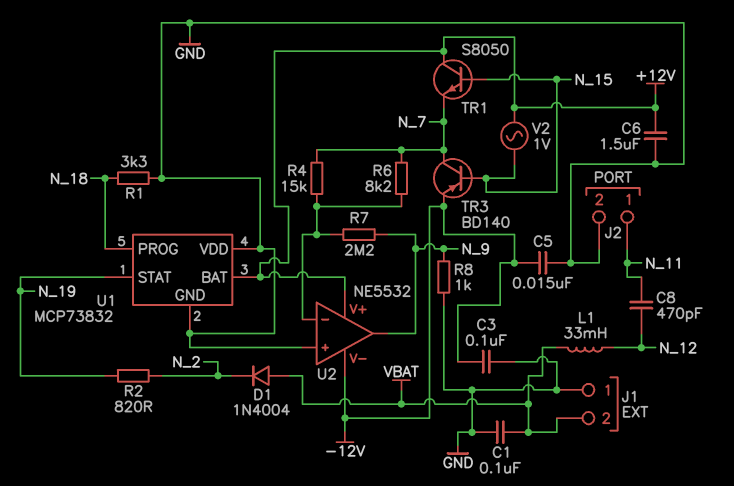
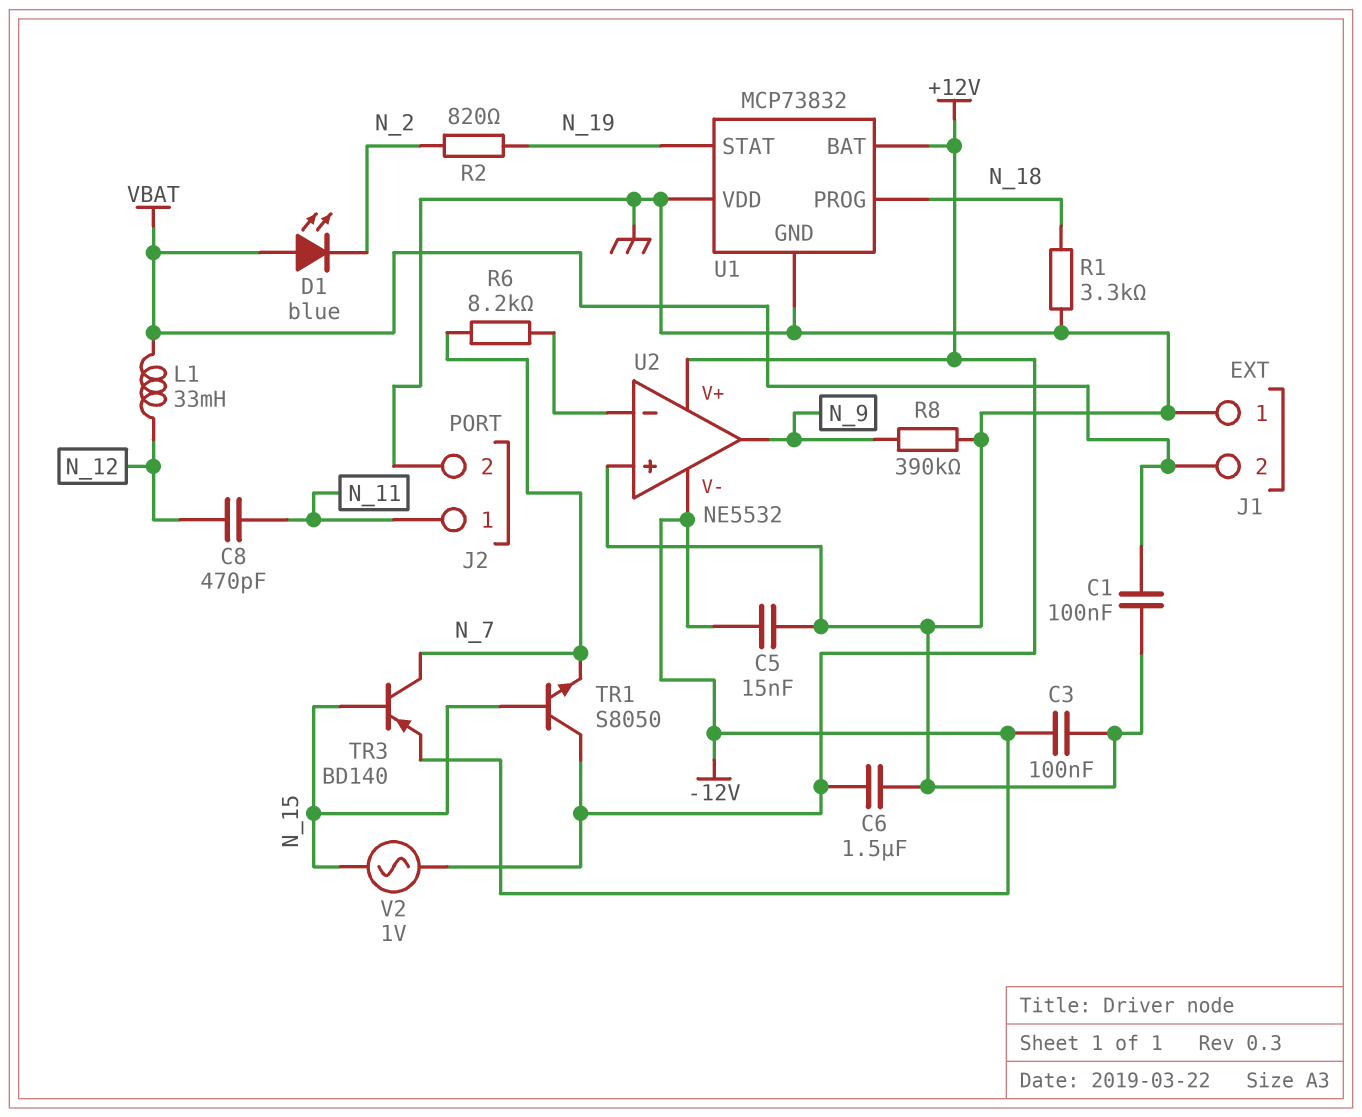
D1: diode 1N4004 (A VBAT, K N_2) -> LED blue (A VBAT, K N_2)
R4: 15k (N_7, U2/in-) -> none
R7: 2.2M (N_9, U2/in-) -> none
R8: 1k (GND, N_9) -> 390k (GND, N_9)

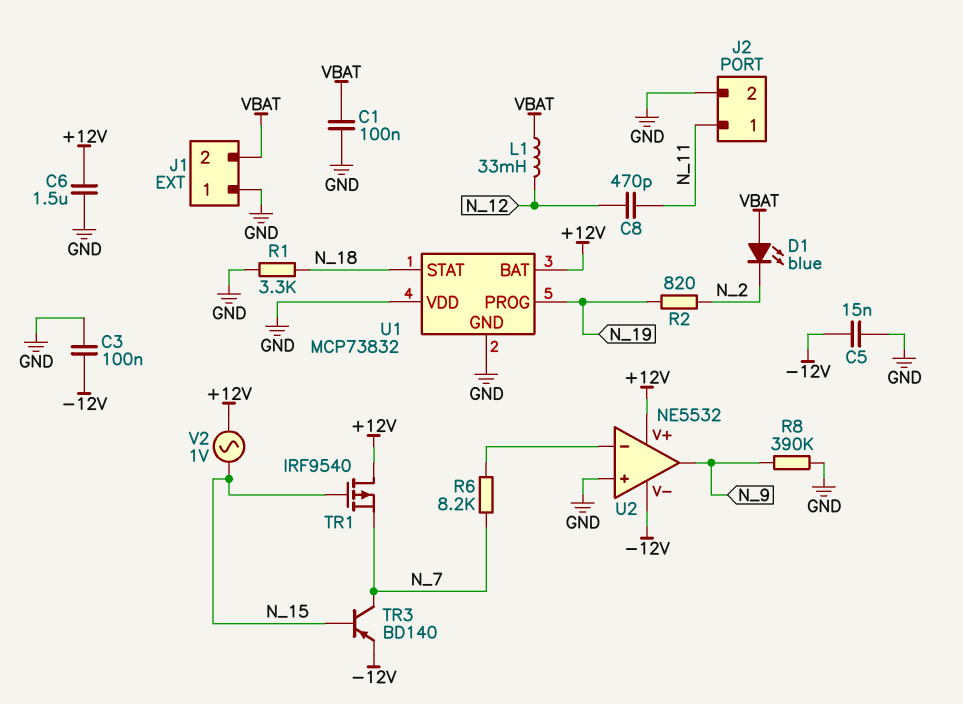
TR1: NPN S8050 (B N_15, C +12V, E N_7) -> PMOS IRF9540 (G N_15, D +12V, S N_7)
U1 pin PROG: N_18 -> N_19
U1 pin STAT: N_19 -> N_18

